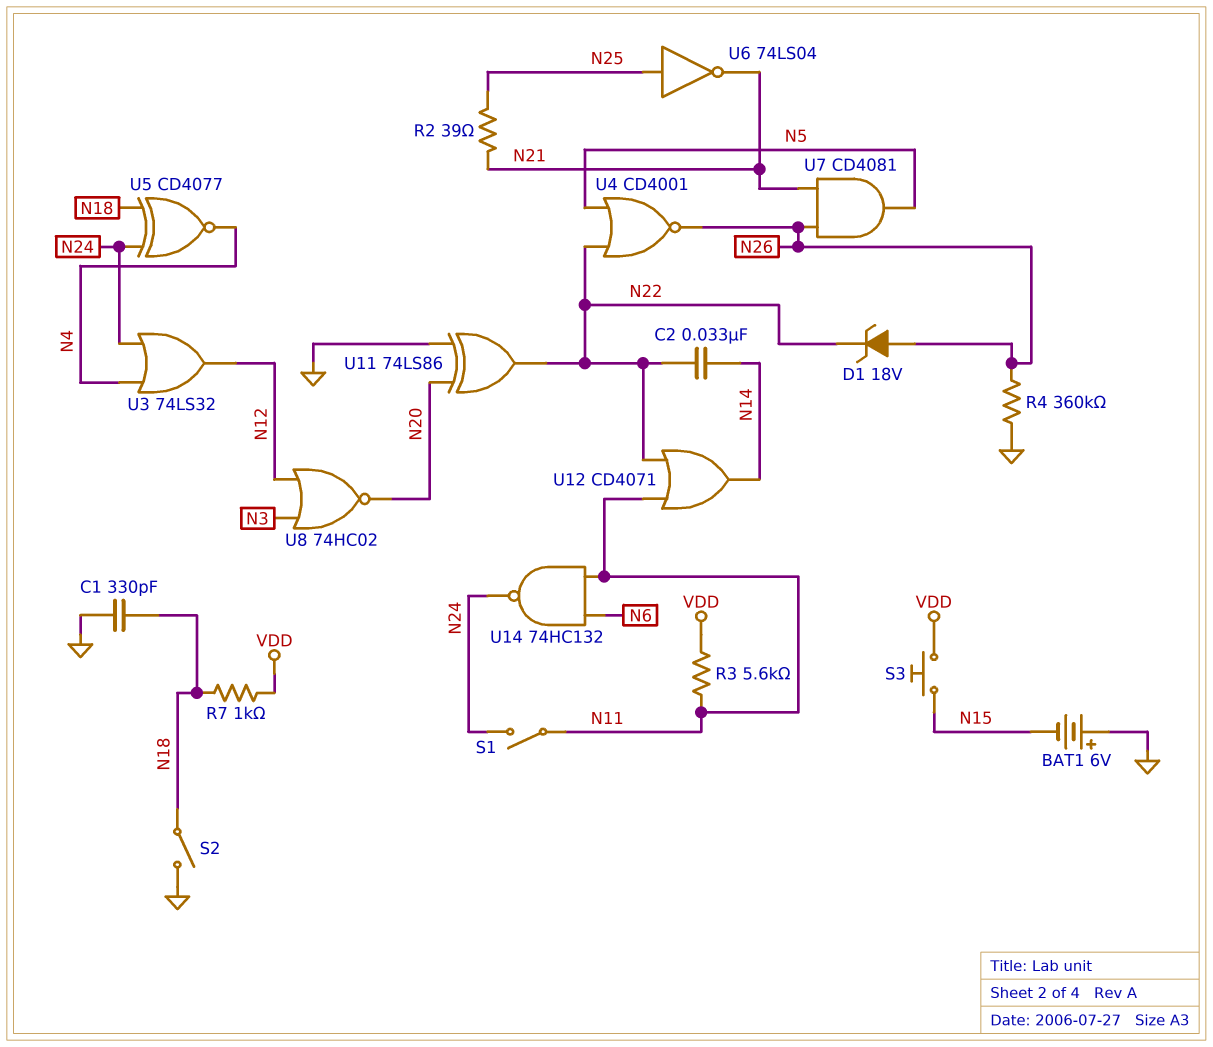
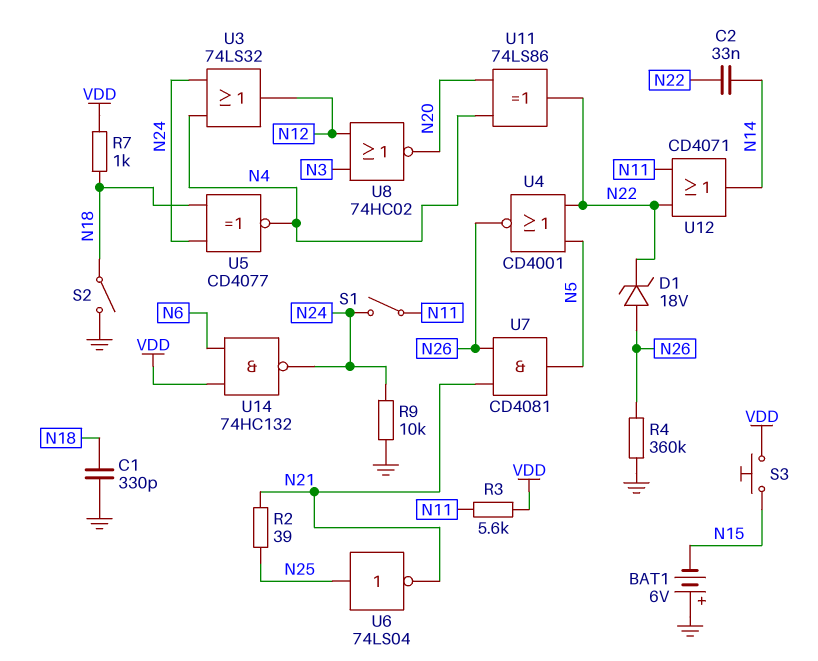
R9: none -> 10k (GND, N24)
U11: XOR 74LS86 (in GND, in N20, out N22) -> XOR 74LS86 (in N4, in N20, out N22)
U14: NAND 74HC132 (in N6, in N11, out N24) -> NAND 74HC132 (in N6, in VDD, out N24)

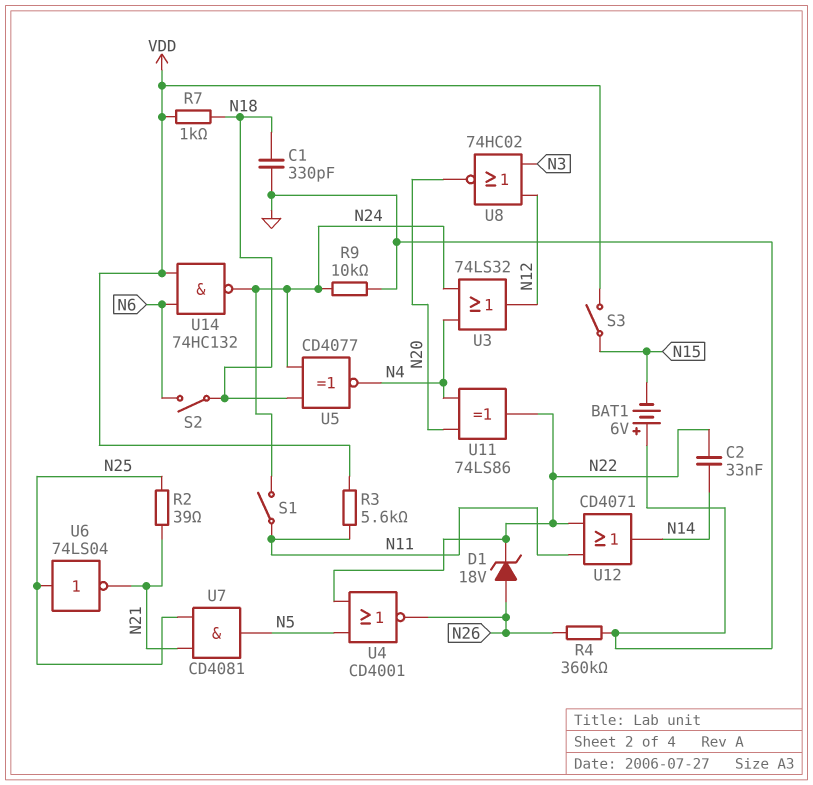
S2: switch (GND, N18) -> switch (N6, N18)
S3: button (N15, VDD) -> switch (N15, VDD)
U7: AND CD4081 (in N21, in N26, out N5) -> AND CD4081 (in N21, in N25, out N5)

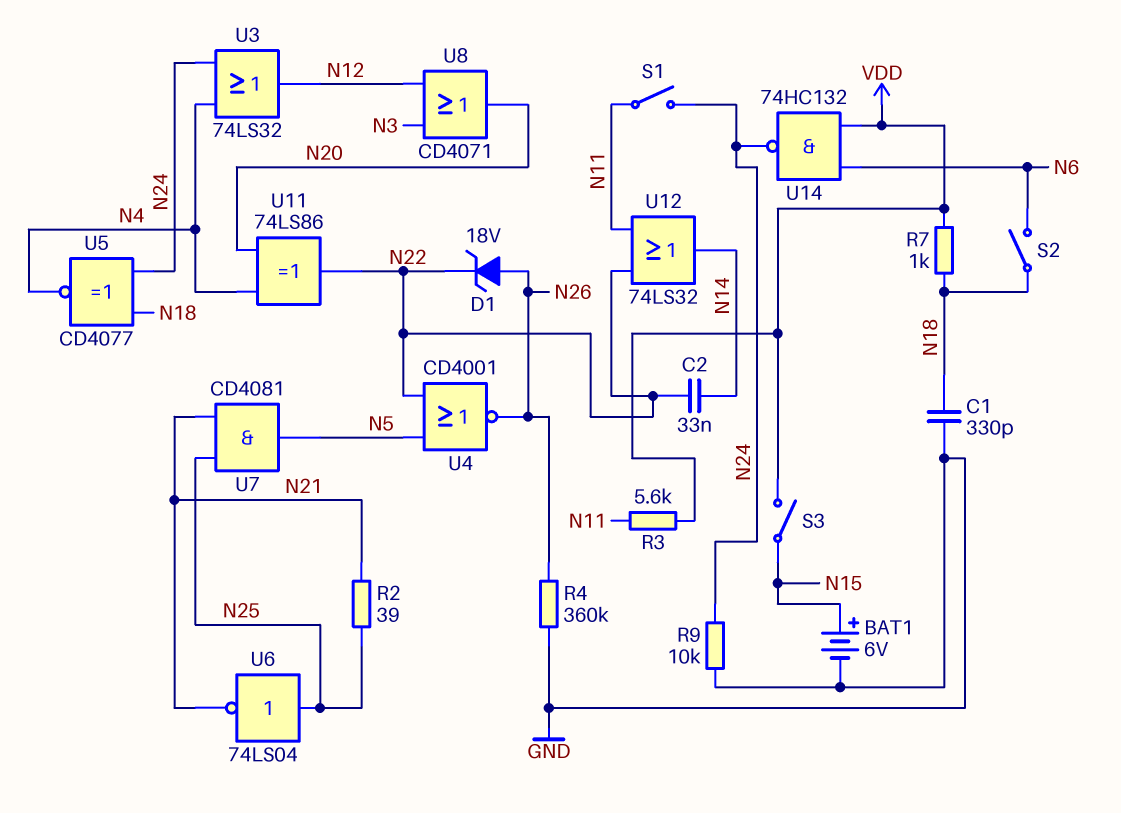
BAT1: 6V (plus GND, minus N15) -> 6V (plus N15, minus GND)
U8: NOR 74HC02 (in N3, in N12, out N20) -> OR CD4071 (in N3, in N12, out N20)
U12: OR CD4071 (in N11, in N22, out N14) -> OR 74LS32 (in N11, in N22, out N14)

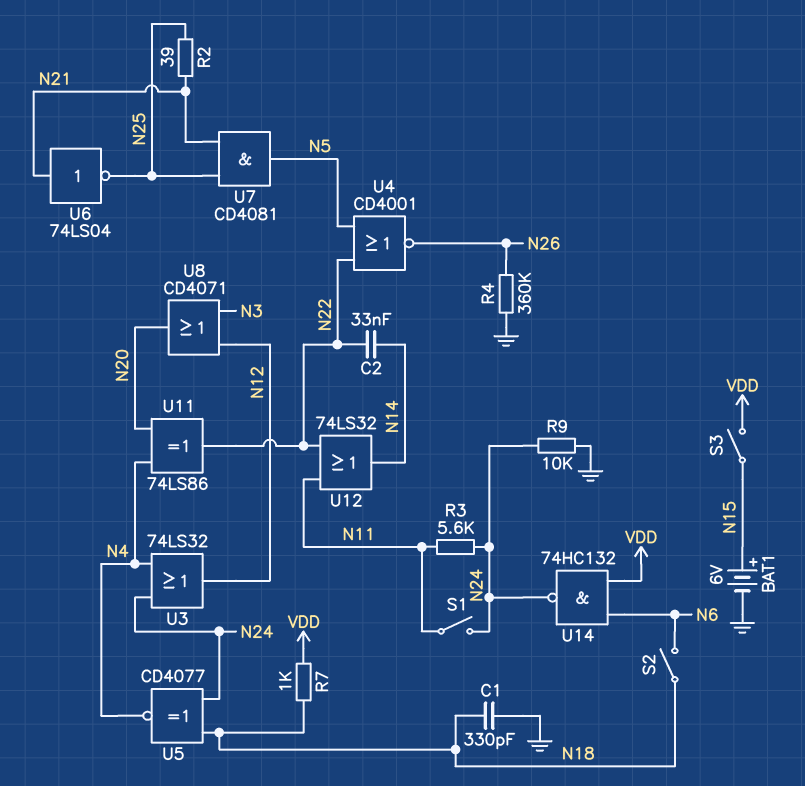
D1: zener 18V (A N26, K N22) -> none
R3: 5.6k (N11, VDD) -> 5.6k (N11, N24)
U6: NOT 74LS04 (in N25, out N21) -> NOT 74LS04 (in N21, out N25)

